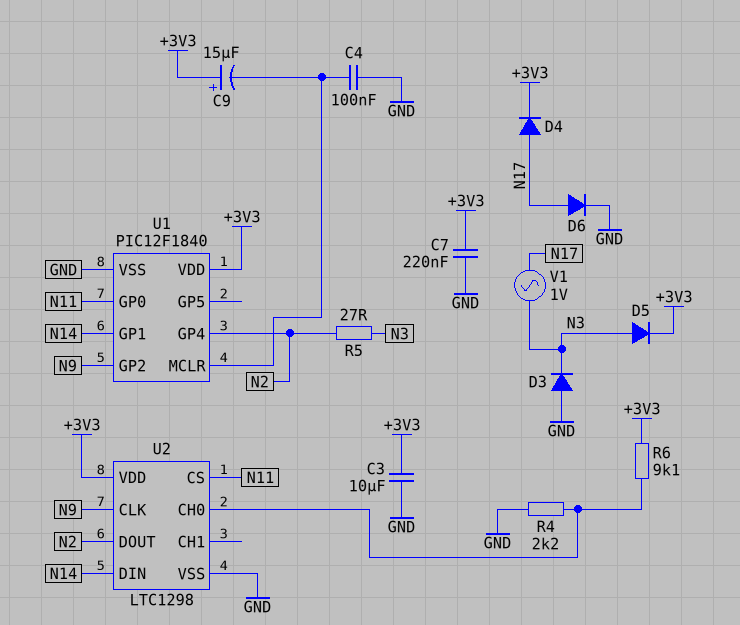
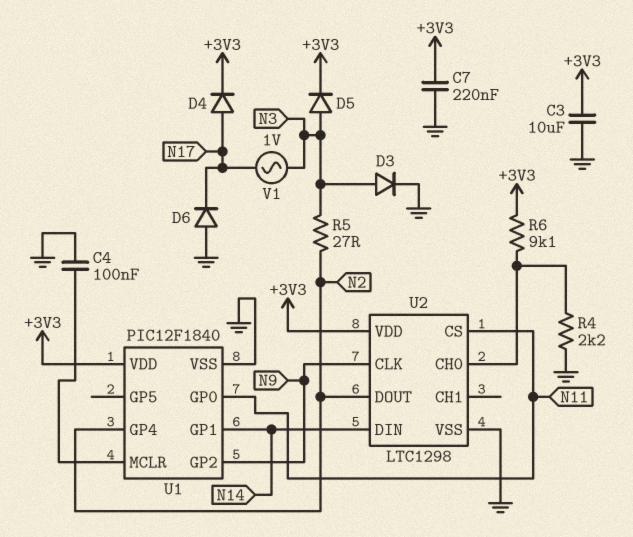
C9: 15uF (plus +3V3, minus U1/MCLR) -> none
D3: diode (A GND, K N3) -> diode (A N3, K GND)
D6: diode (A N17, K GND) -> diode (A GND, K N17)

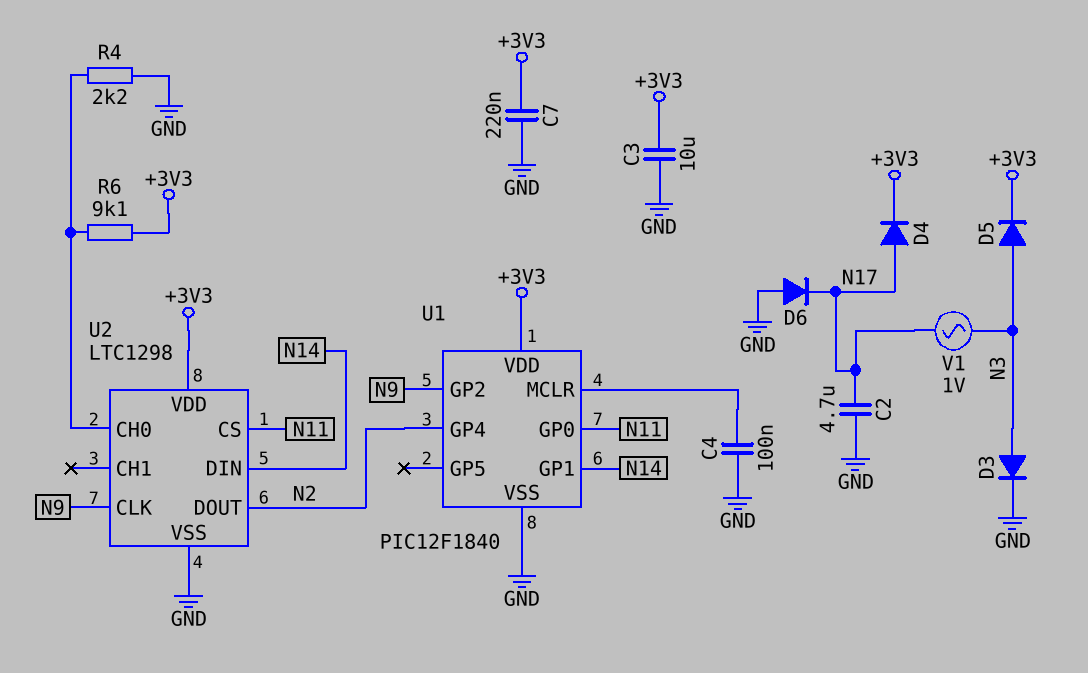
C2: none -> 4.7uF (GND, N17)
R5: 27 (N2, N3) -> none

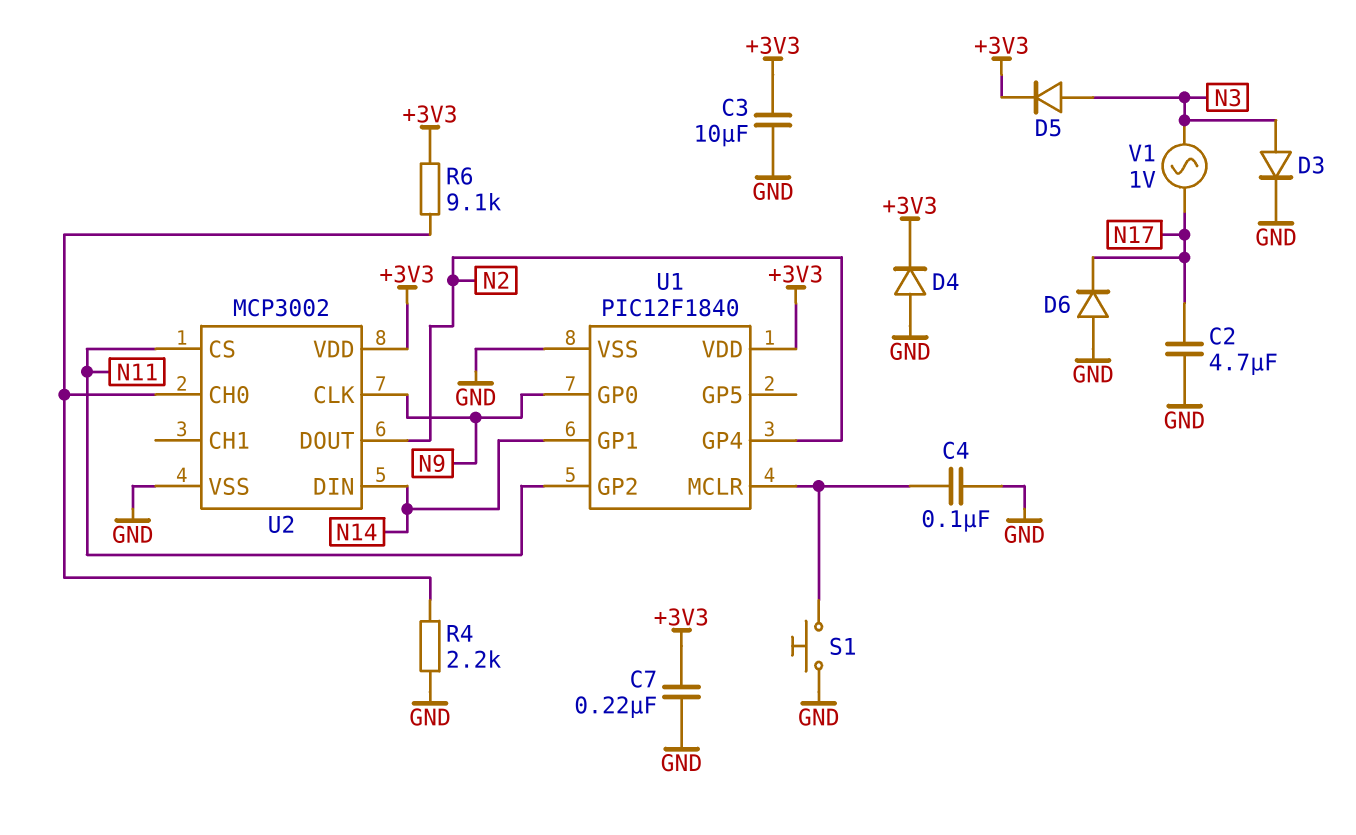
D4: diode (A N17, K +3V3) -> diode (A GND, K +3V3)
S1: none -> button (GND, U1/MCLR)
U1 pin GP0: N11 -> N9
U1 pin GP2: N9 -> N11
U2: LTC1298 -> MCP3002

